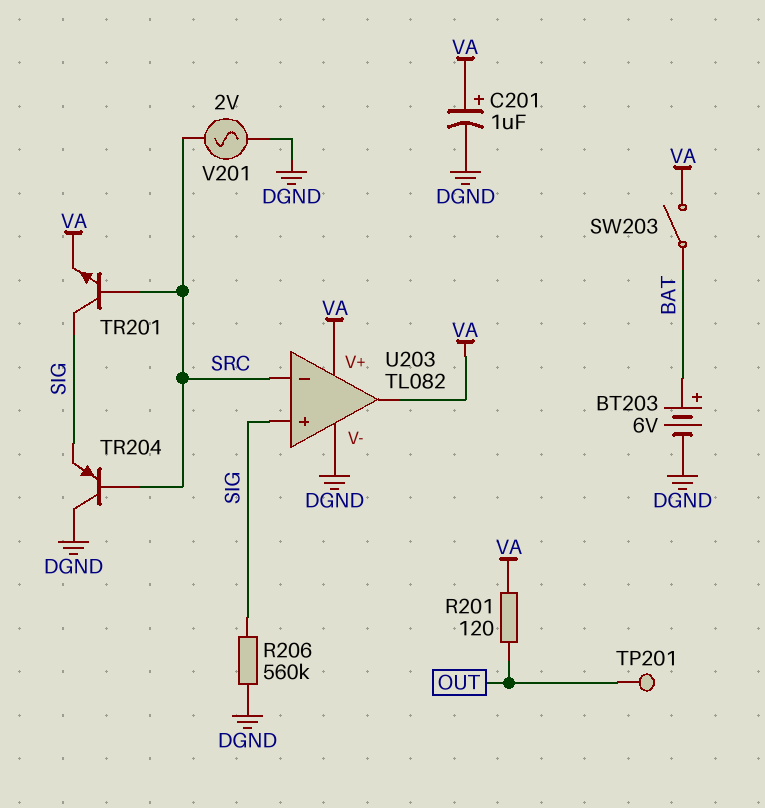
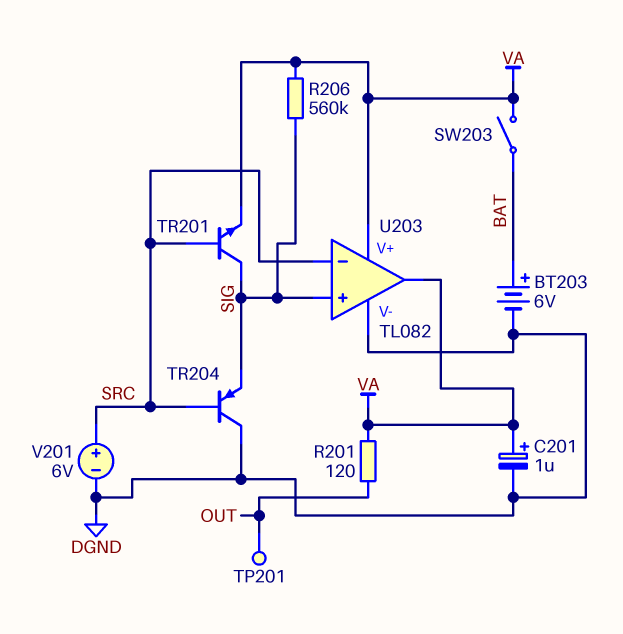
R206: 560k (DGND, SIG) -> 560k (SIG, VA)
V201: AC 2V (DGND, SRC) -> 6V (plus SRC, minus DGND)

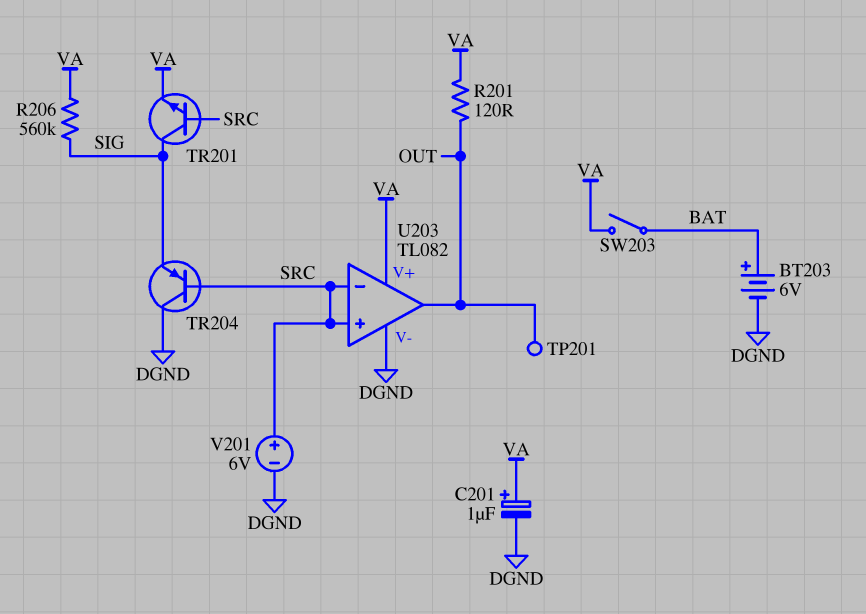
U203 pin in+: SIG -> SRC
U203 pin out: VA -> OUT

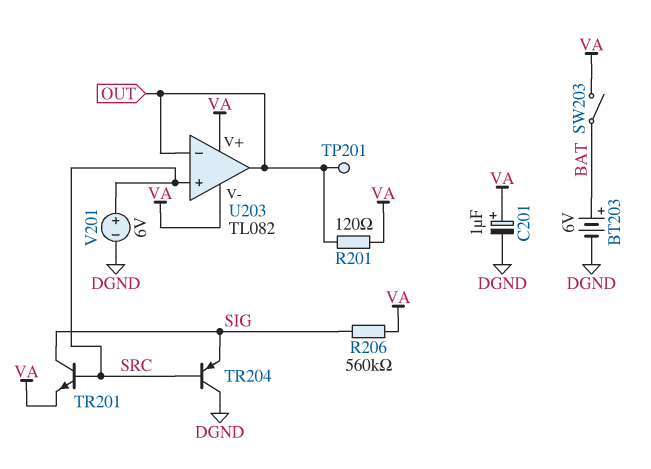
U203 pin V-: DGND -> VA
U203 pin in-: SRC -> OUT

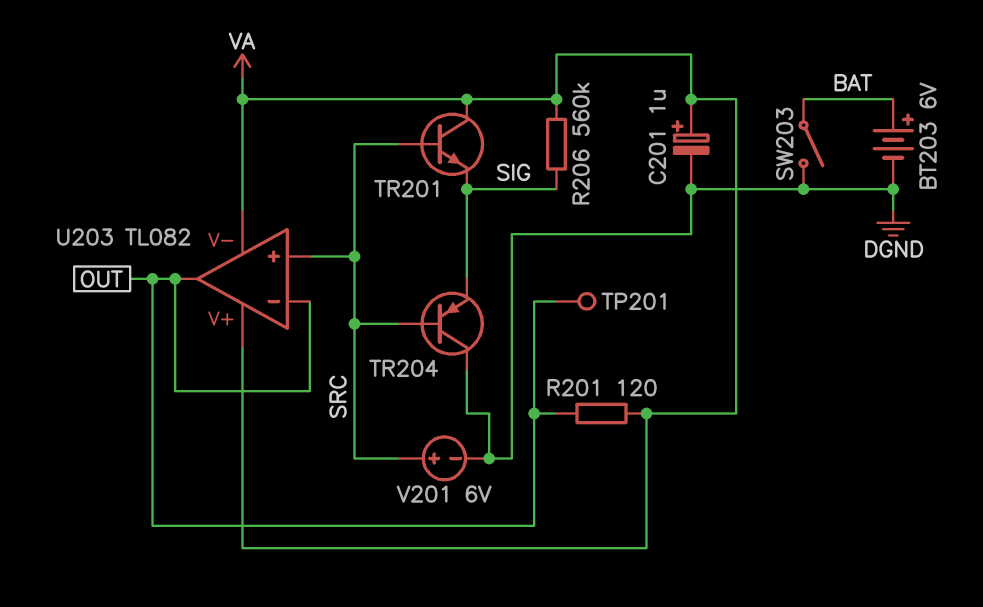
SW203: switch (BAT, VA) -> switch (BAT, DGND)
TR201: NPN (B SRC, C SIG, E VA) -> NPN (B SRC, C VA, E SIG)

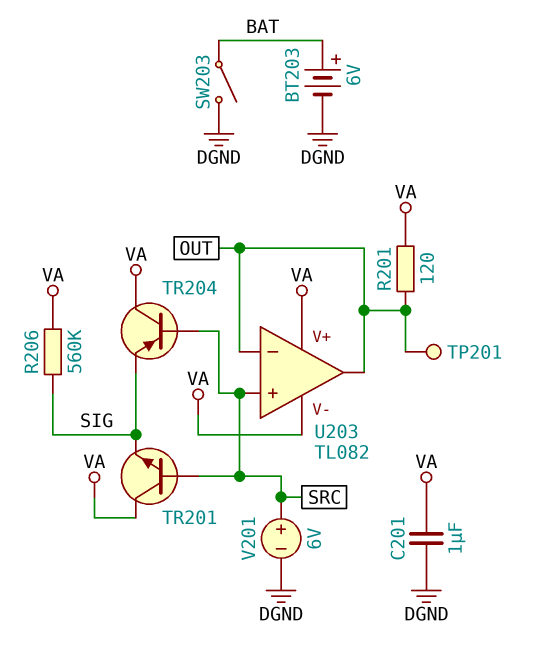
C201: 1uF (plus VA, minus DGND) -> 1uF (DGND, VA)
TR204: PNP (B SRC, C DGND, E SIG) -> PNP (B SRC, C VA, E SIG)

